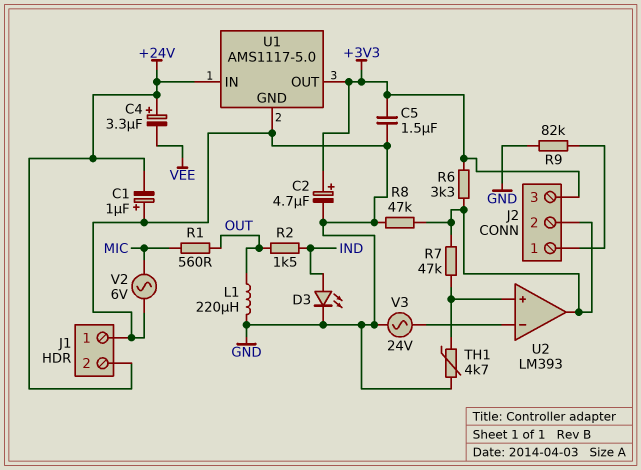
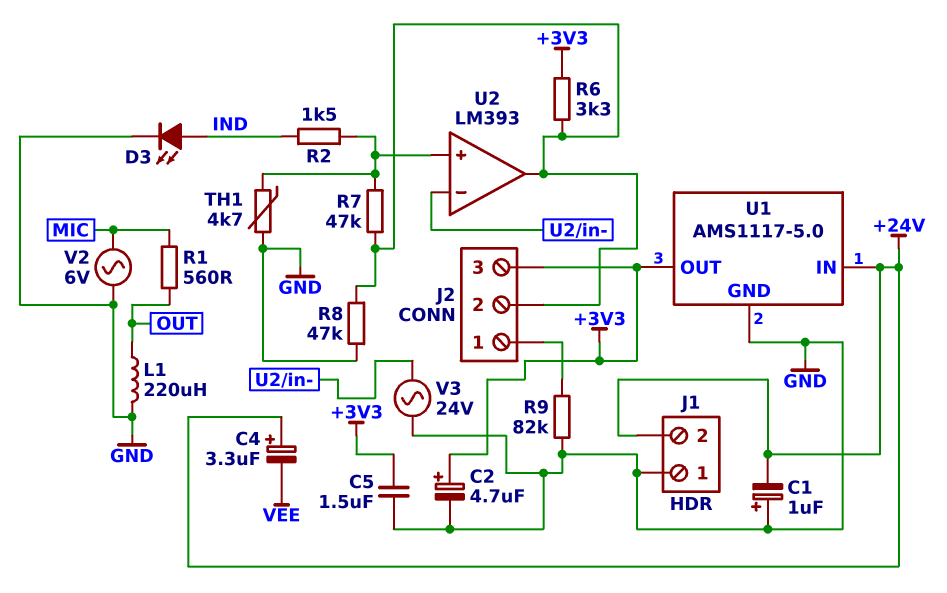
R2: 1.5k (IND, OUT) -> 1.5k (IND, U2/in+)

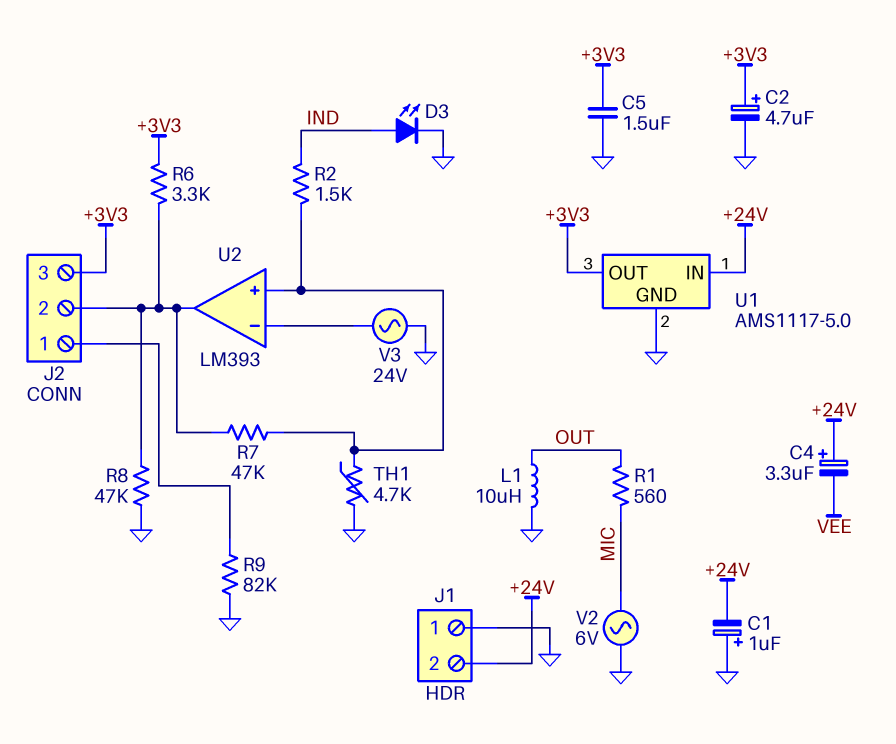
L1: 220uH (GND, OUT) -> 10uH (GND, OUT)

